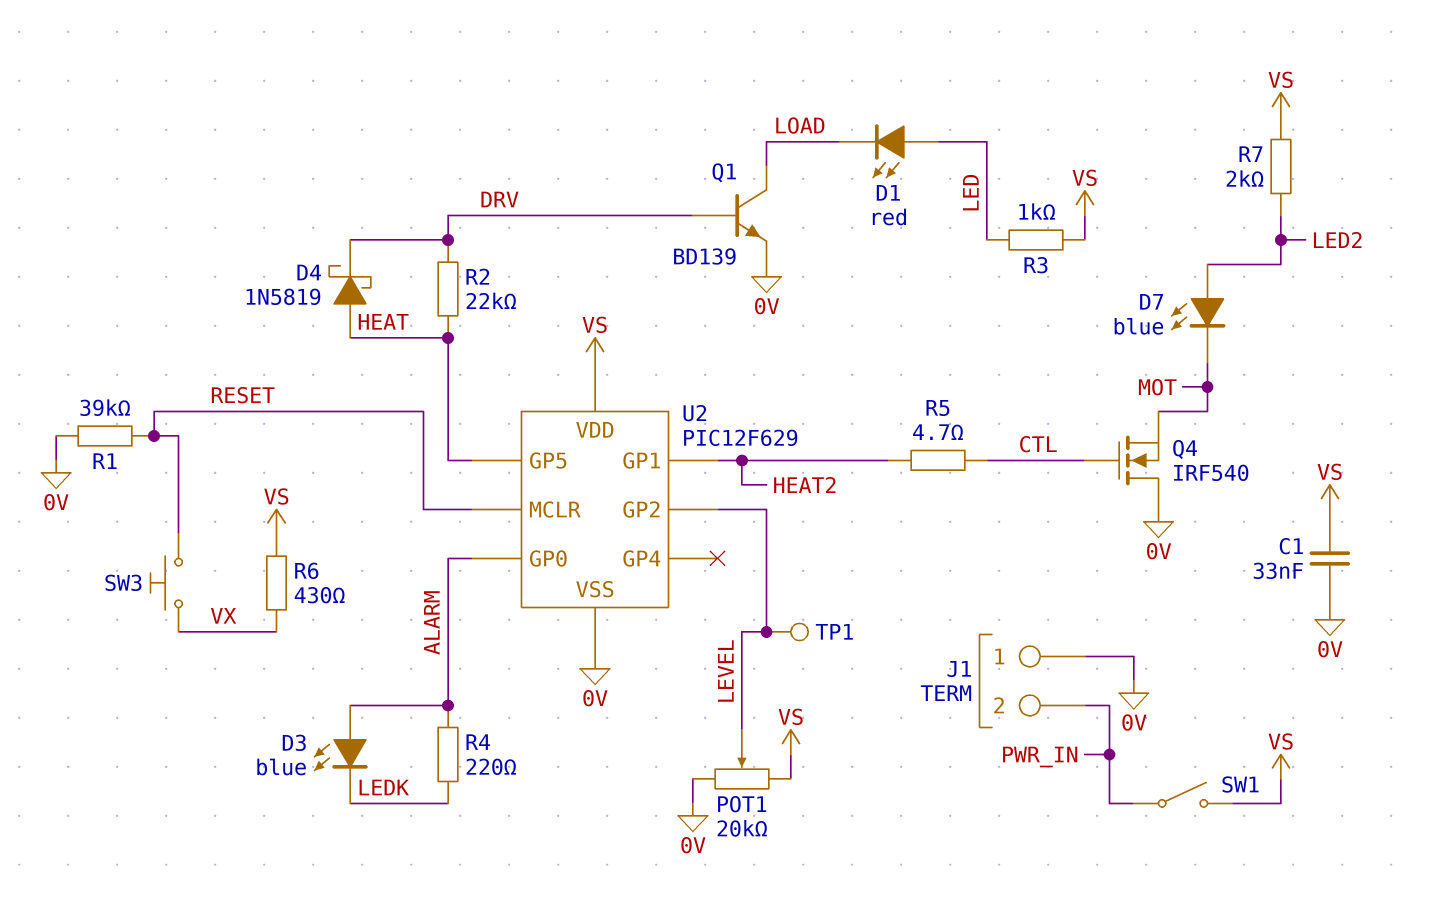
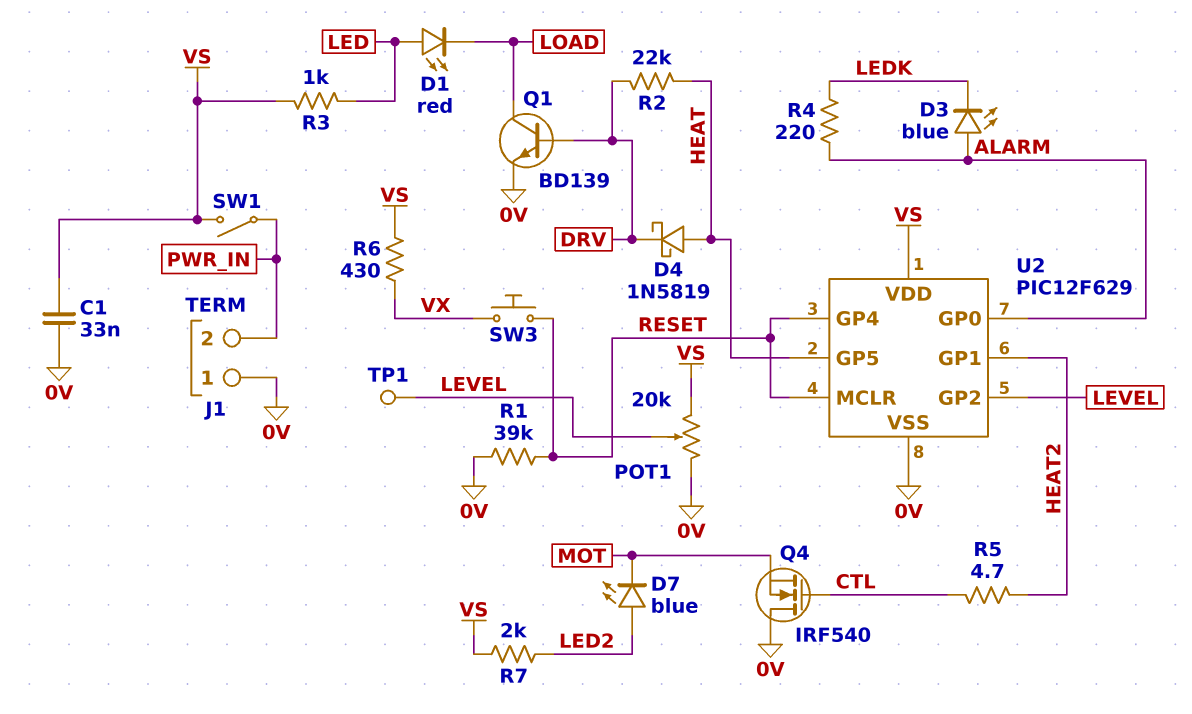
U2 pin GP4: none -> RESET

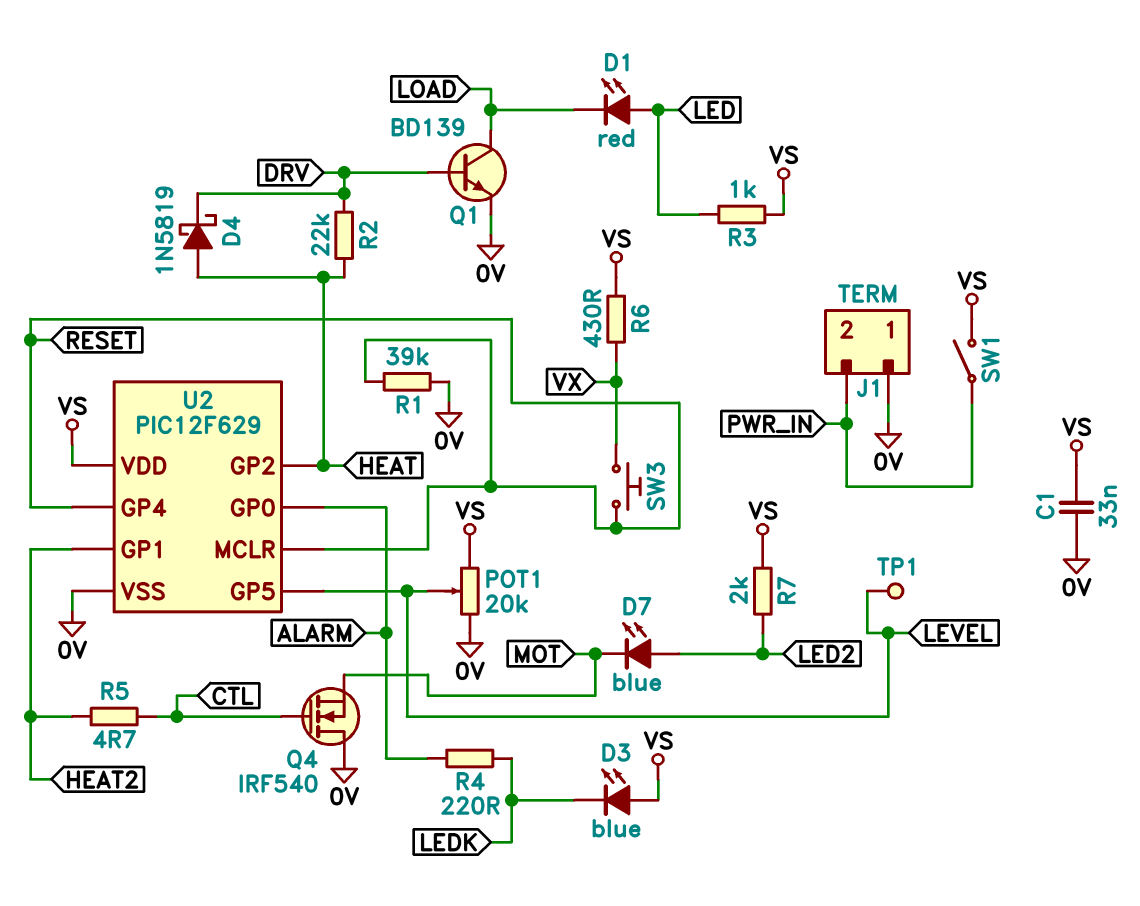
D3: LED blue (A ALARM, K LEDK) -> LED blue (A VS, K LEDK)
U2 pin GP2: LEVEL -> HEAT
U2 pin GP5: HEAT -> LEVEL

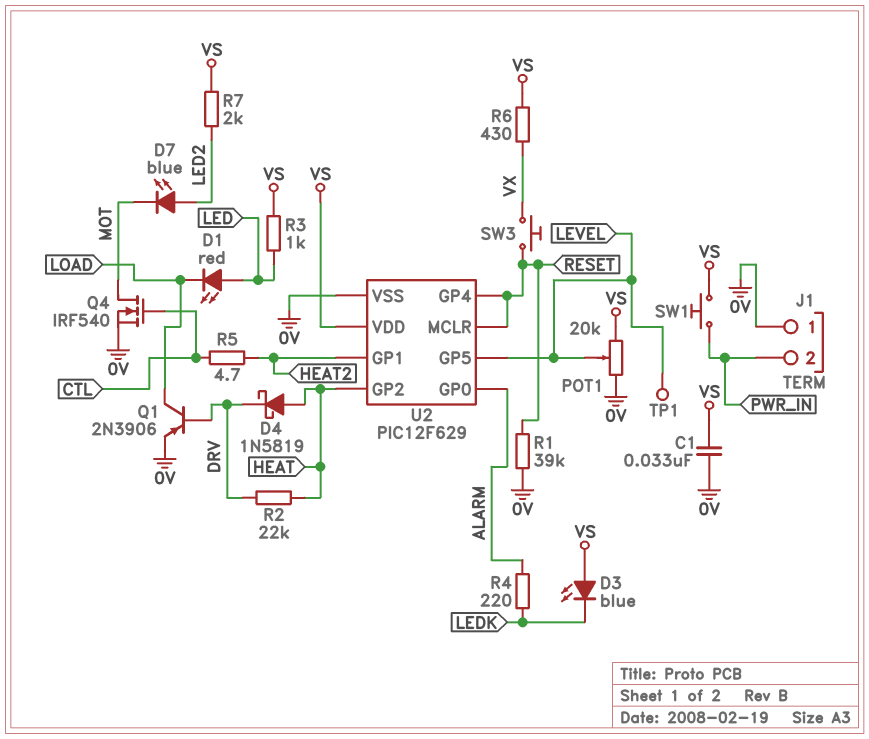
Q1: NPN BD139 (B DRV, C LOAD, E 0V) -> PNP 2N3906 (B DRV, C LOAD, E 0V)
Q4: NMOS IRF540 (G CTL, D 0V, S MOT) -> NMOS IRF540 (G CTL, D MOT, S 0V)
SW1: switch (PWR_IN, VS) -> button (PWR_IN, VS)

